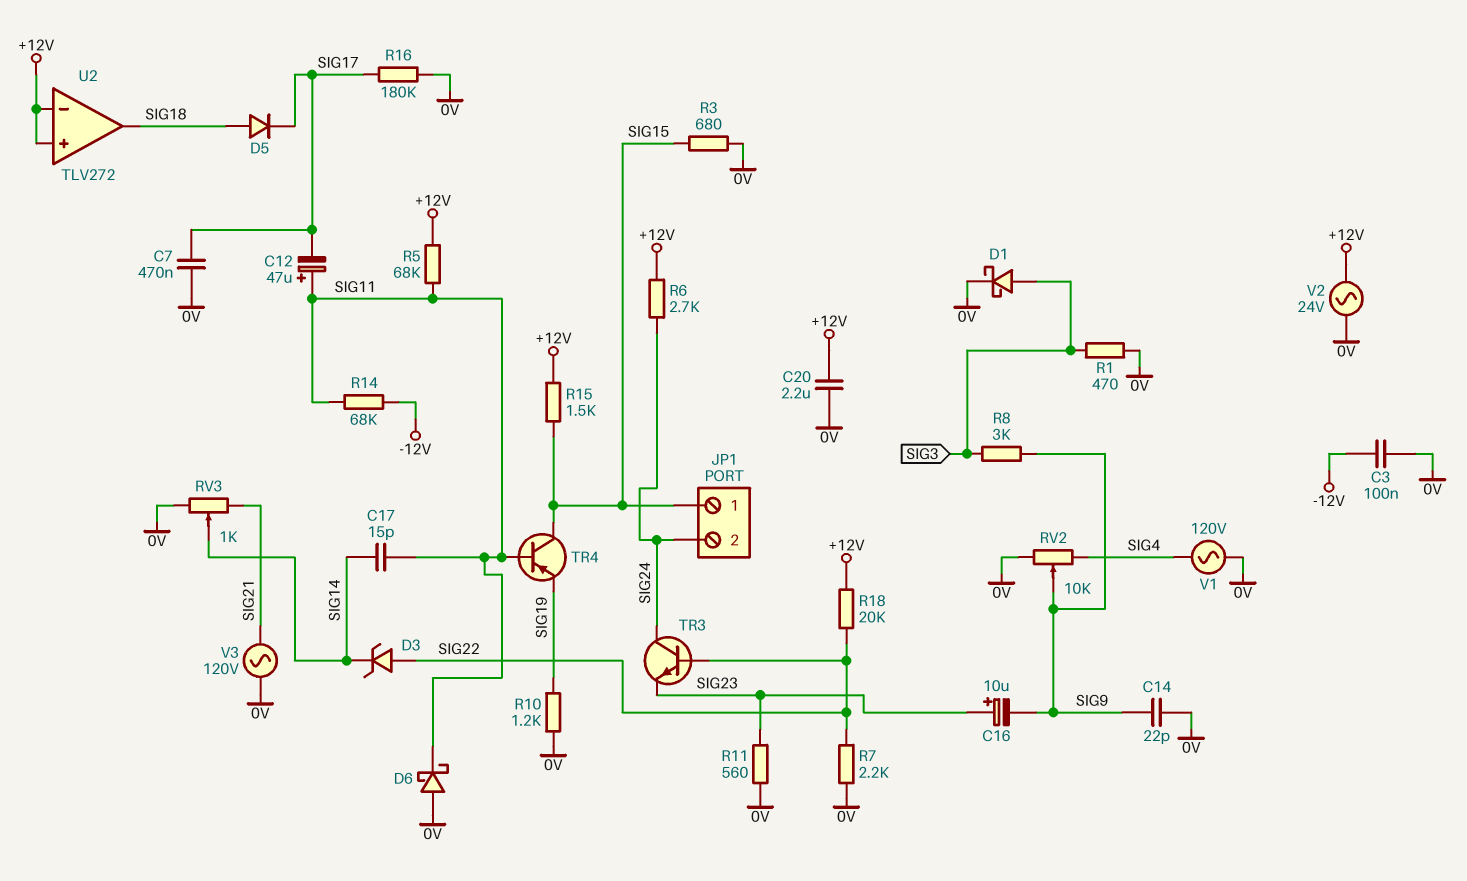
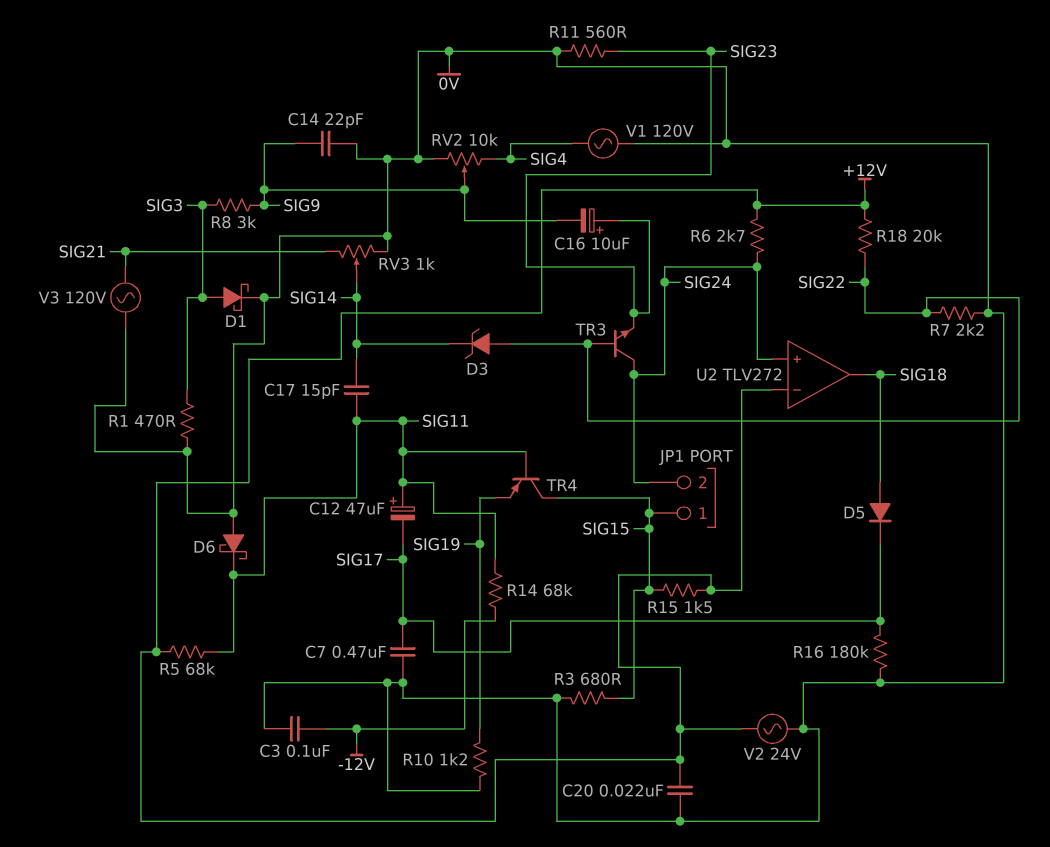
C20: 2.2uF (+12V, 0V) -> 22nF (+12V, 0V)
U2 pin in+: +12V -> SIG24

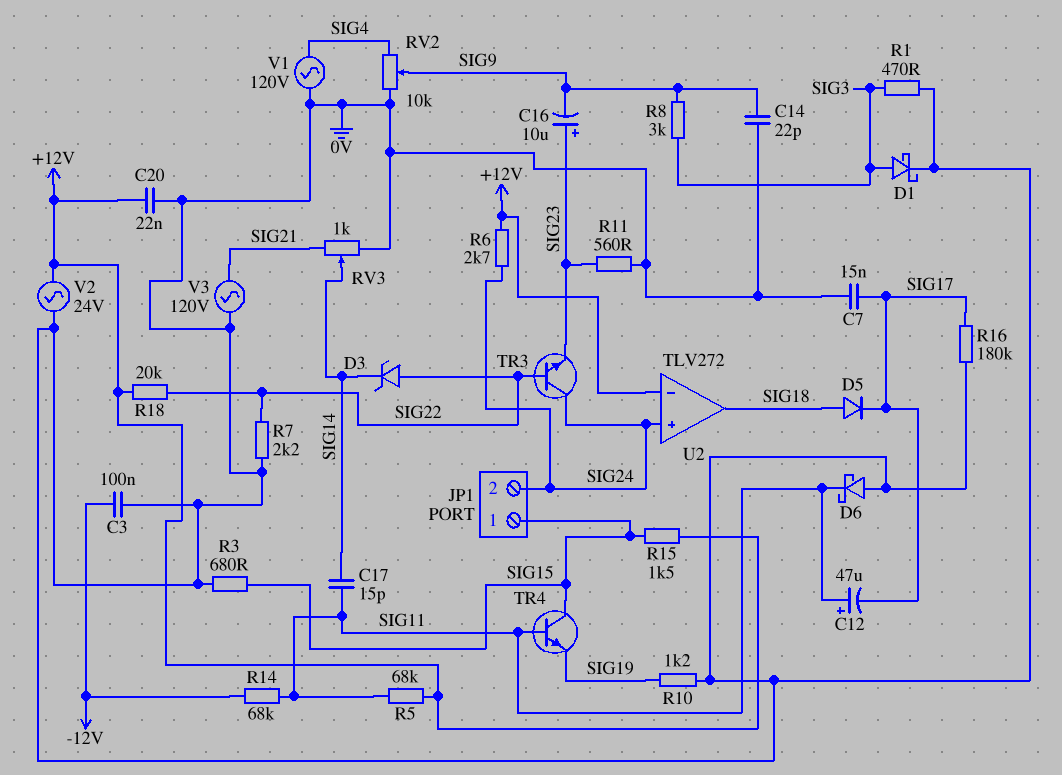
C7: 470nF (0V, SIG17) -> 15nF (0V, SIG17)
TR4: PNP (B SIG11, C SIG15, E SIG19) -> NPN (B SIG11, C SIG15, E SIG19)

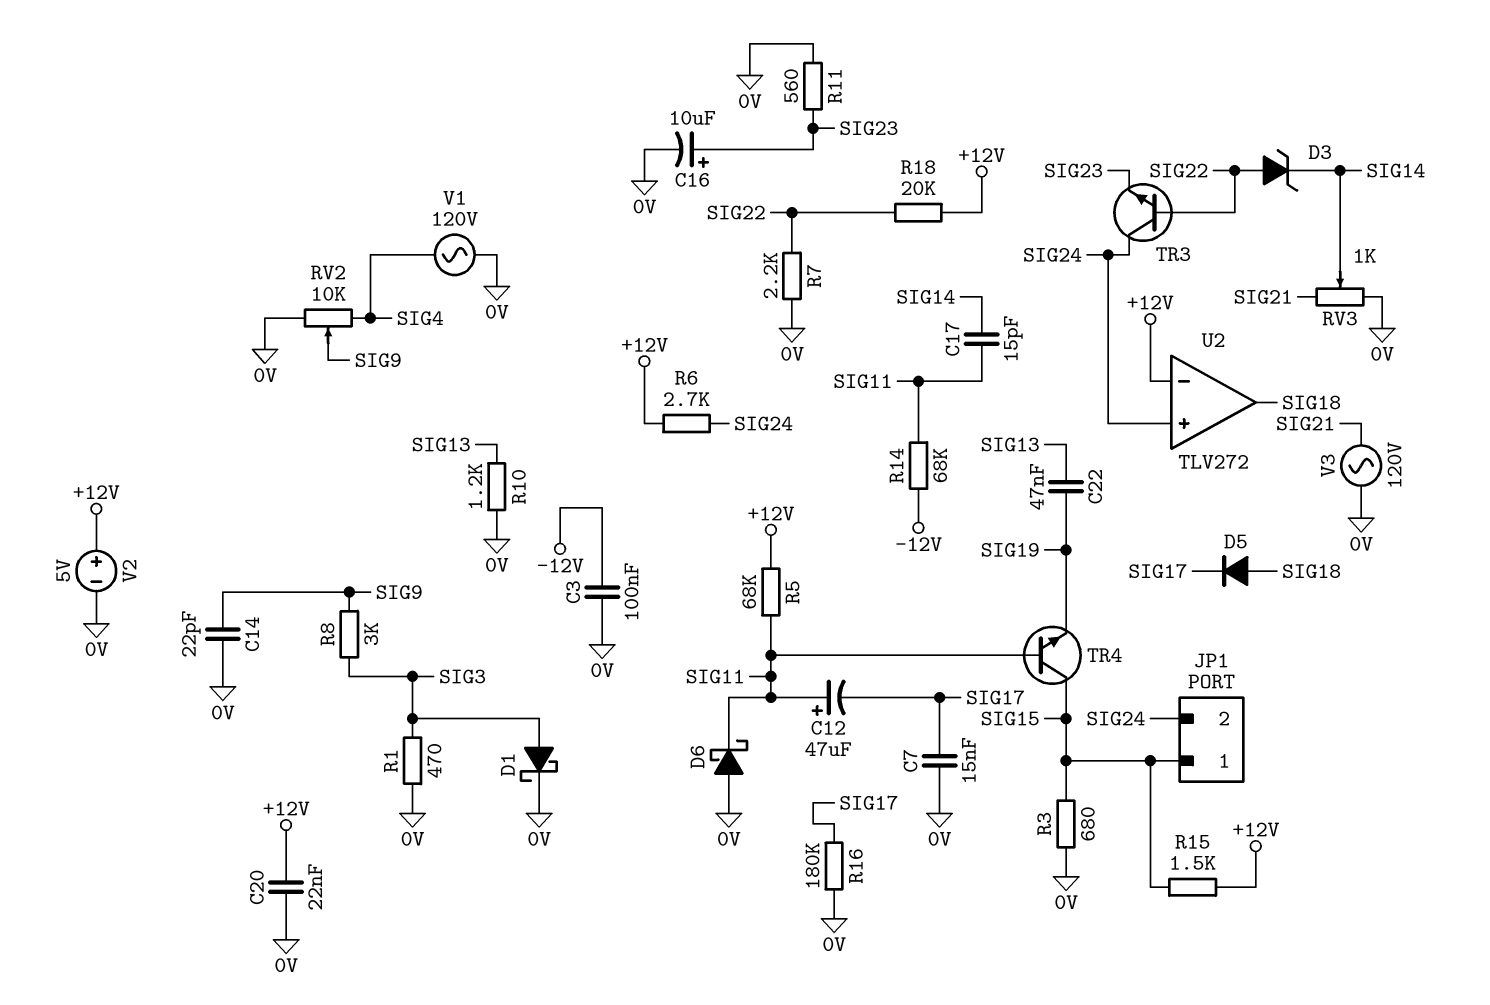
C16: 10uF (plus SIG23, minus SIG9) -> 10uF (plus SIG23, minus 0V)
C22: none -> 47nF (SIG13, SIG19)
R10: 1.2k (0V, SIG19) -> 1.2k (0V, SIG13)
V2: AC 24V (+12V, 0V) -> 5V (plus +12V, minus 0V)

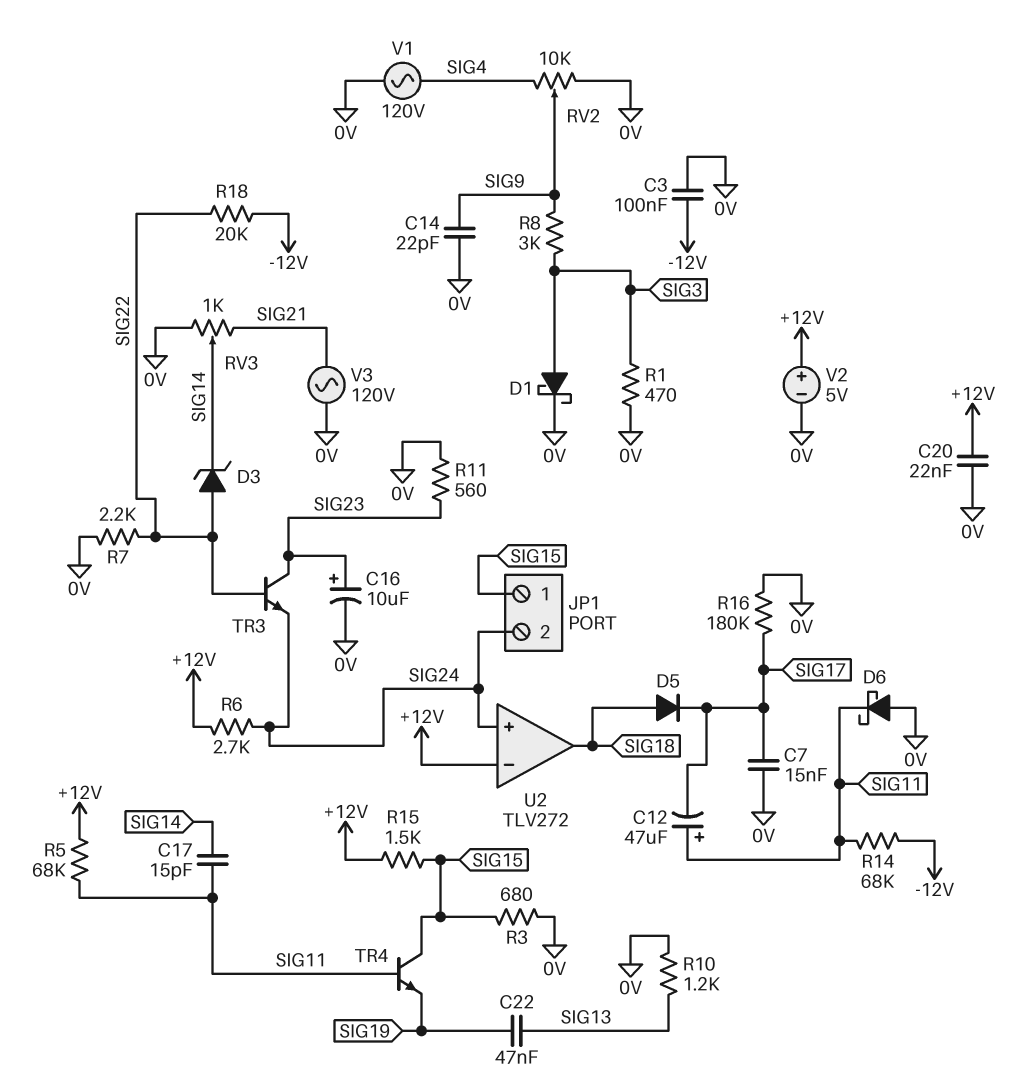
R18: 20k (+12V, SIG22) -> 20k (-12V, SIG22)
TR3: NPN (B SIG22, C SIG24, E SIG23) -> NPN (B SIG22, C SIG23, E SIG24)

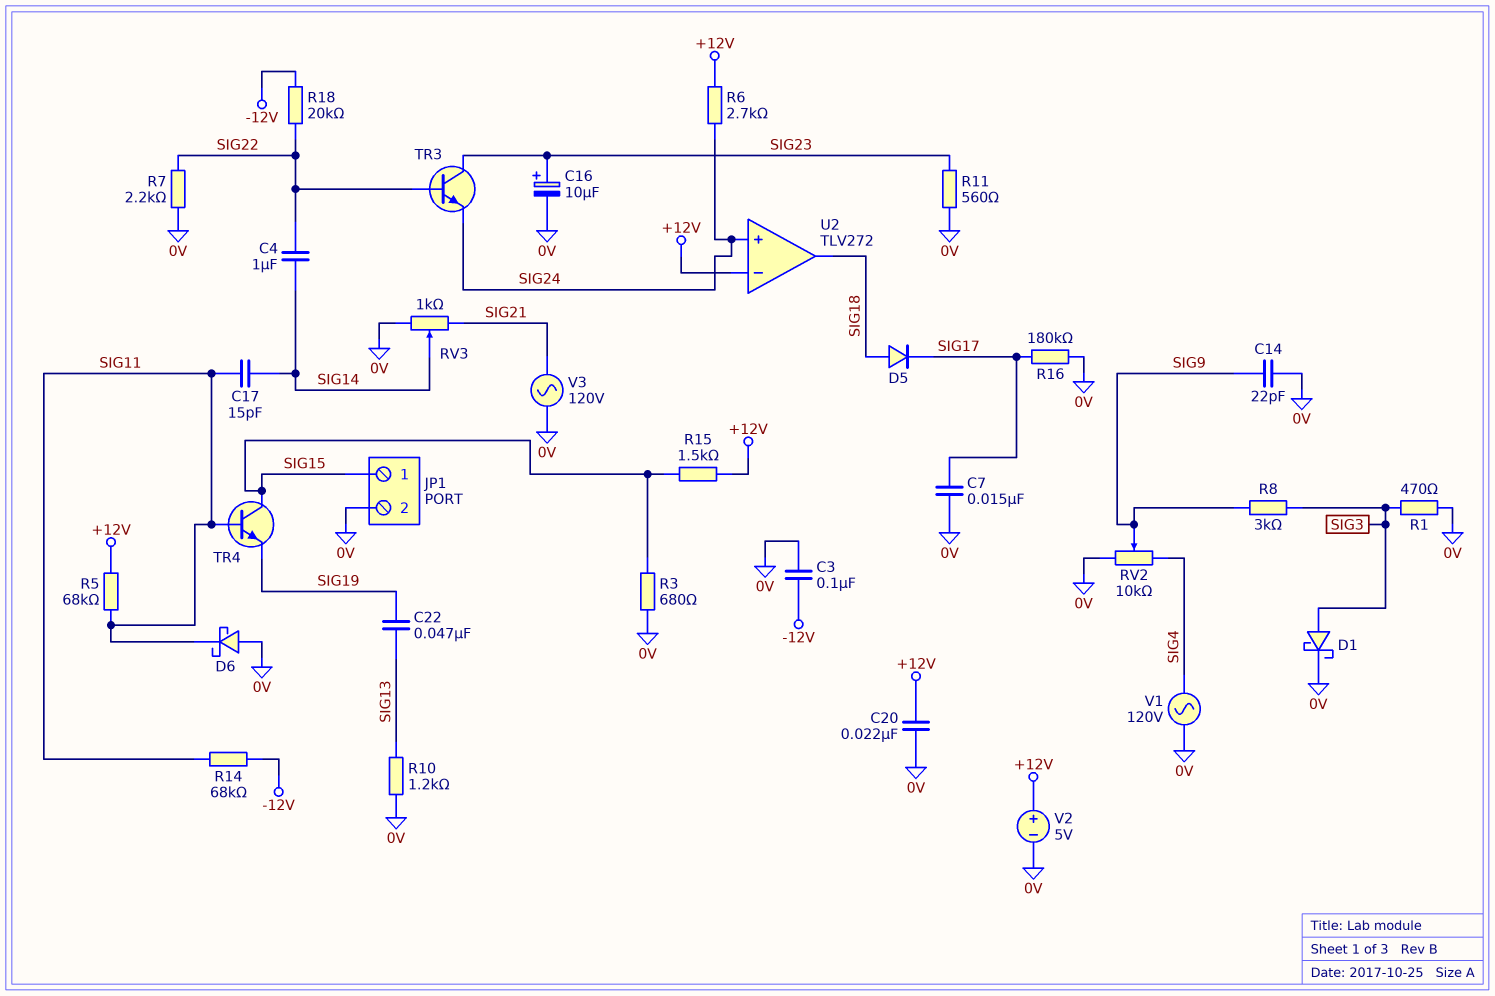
C4: none -> 1uF (SIG14, SIG22)
C12: 47uF (plus SIG11, minus SIG17) -> none
D3: zener (A SIG22, K SIG14) -> none
JP1 pin 2: SIG24 -> 0V

